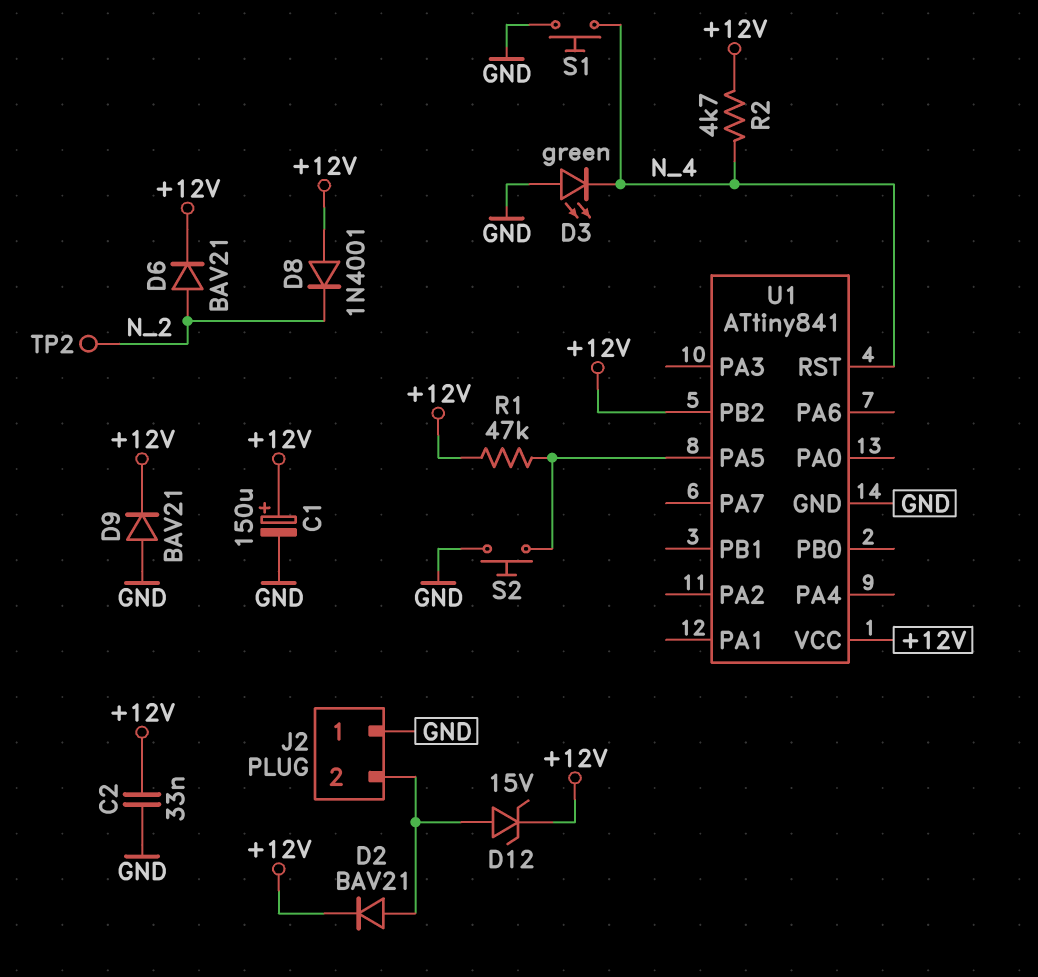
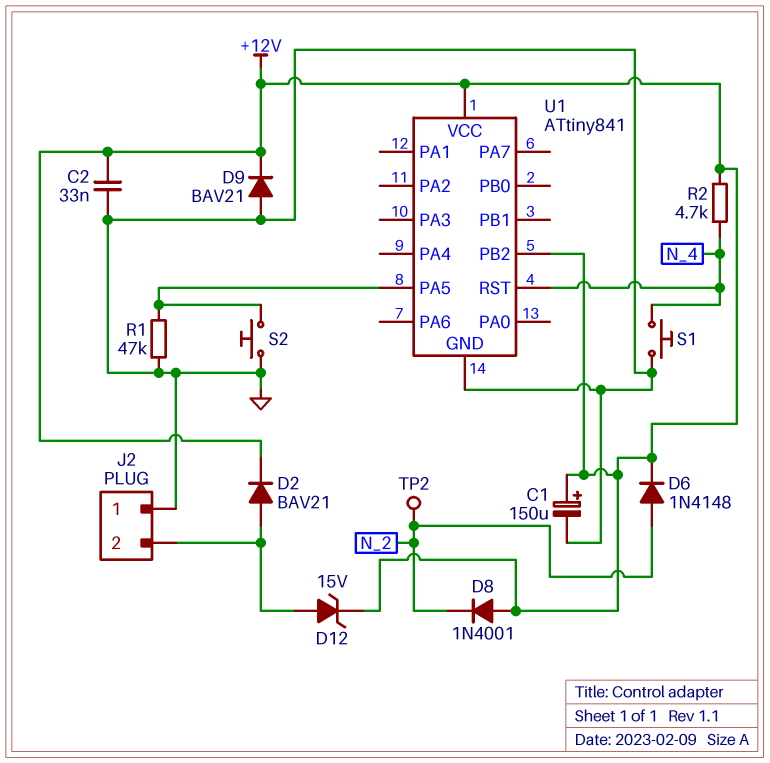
D3: LED green (A GND, K N_4) -> none
D6: diode BAV21 (A N_2, K +12V) -> diode 1N4148 (A N_2, K +12V)
R1: 47k (+12V, U1/PA5) -> 47k (GND, U1/PA5)

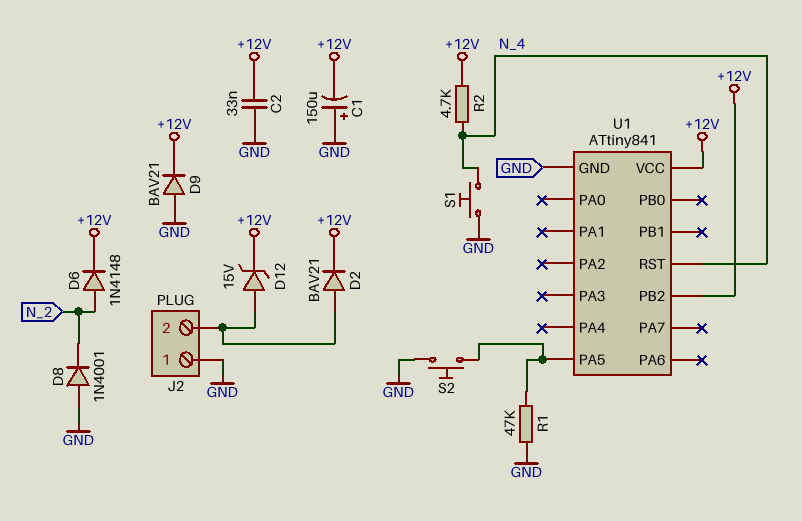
C1: 150uF (plus +12V, minus GND) -> 150uF (plus GND, minus +12V)
D8: diode 1N4001 (A +12V, K N_2) -> diode 1N4001 (A GND, K N_2)
TP2: test point (N_2) -> none

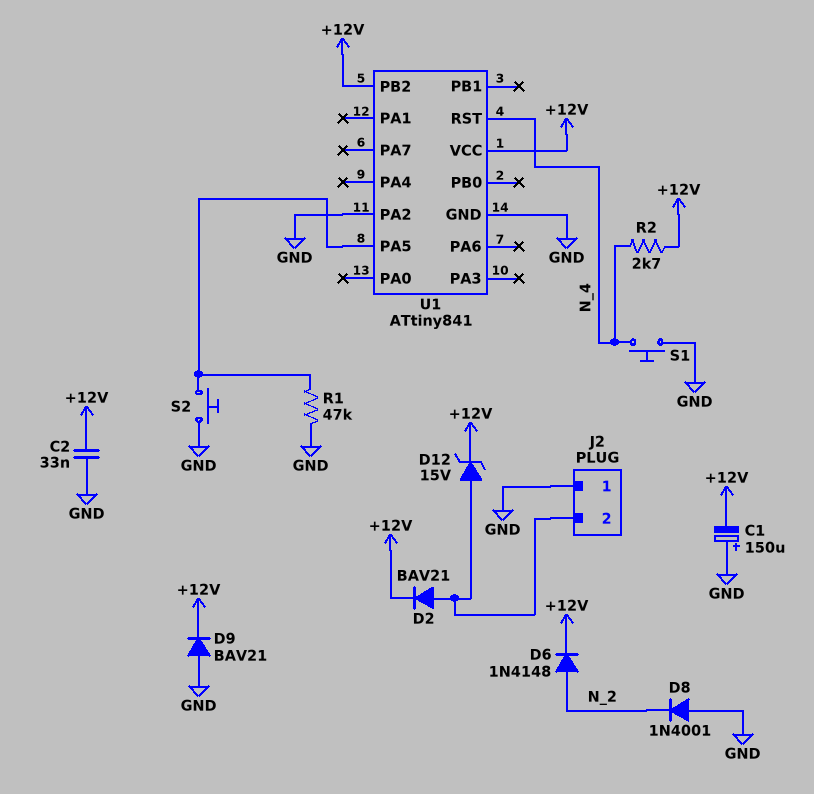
R2: 4.7k (+12V, N_4) -> 2.7k (+12V, N_4)
U1 pin PA2: none -> GND

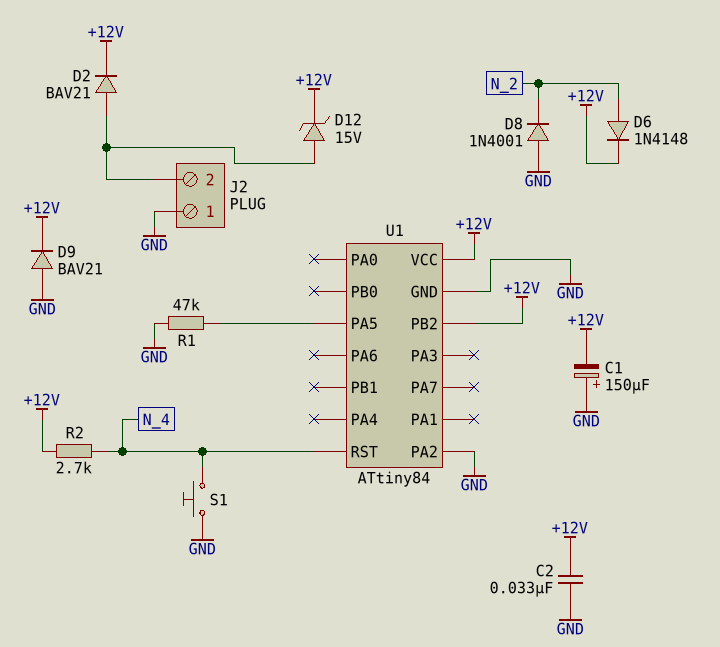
S2: button (GND, U1/PA5) -> none
U1: ATtiny841 -> ATtiny84

